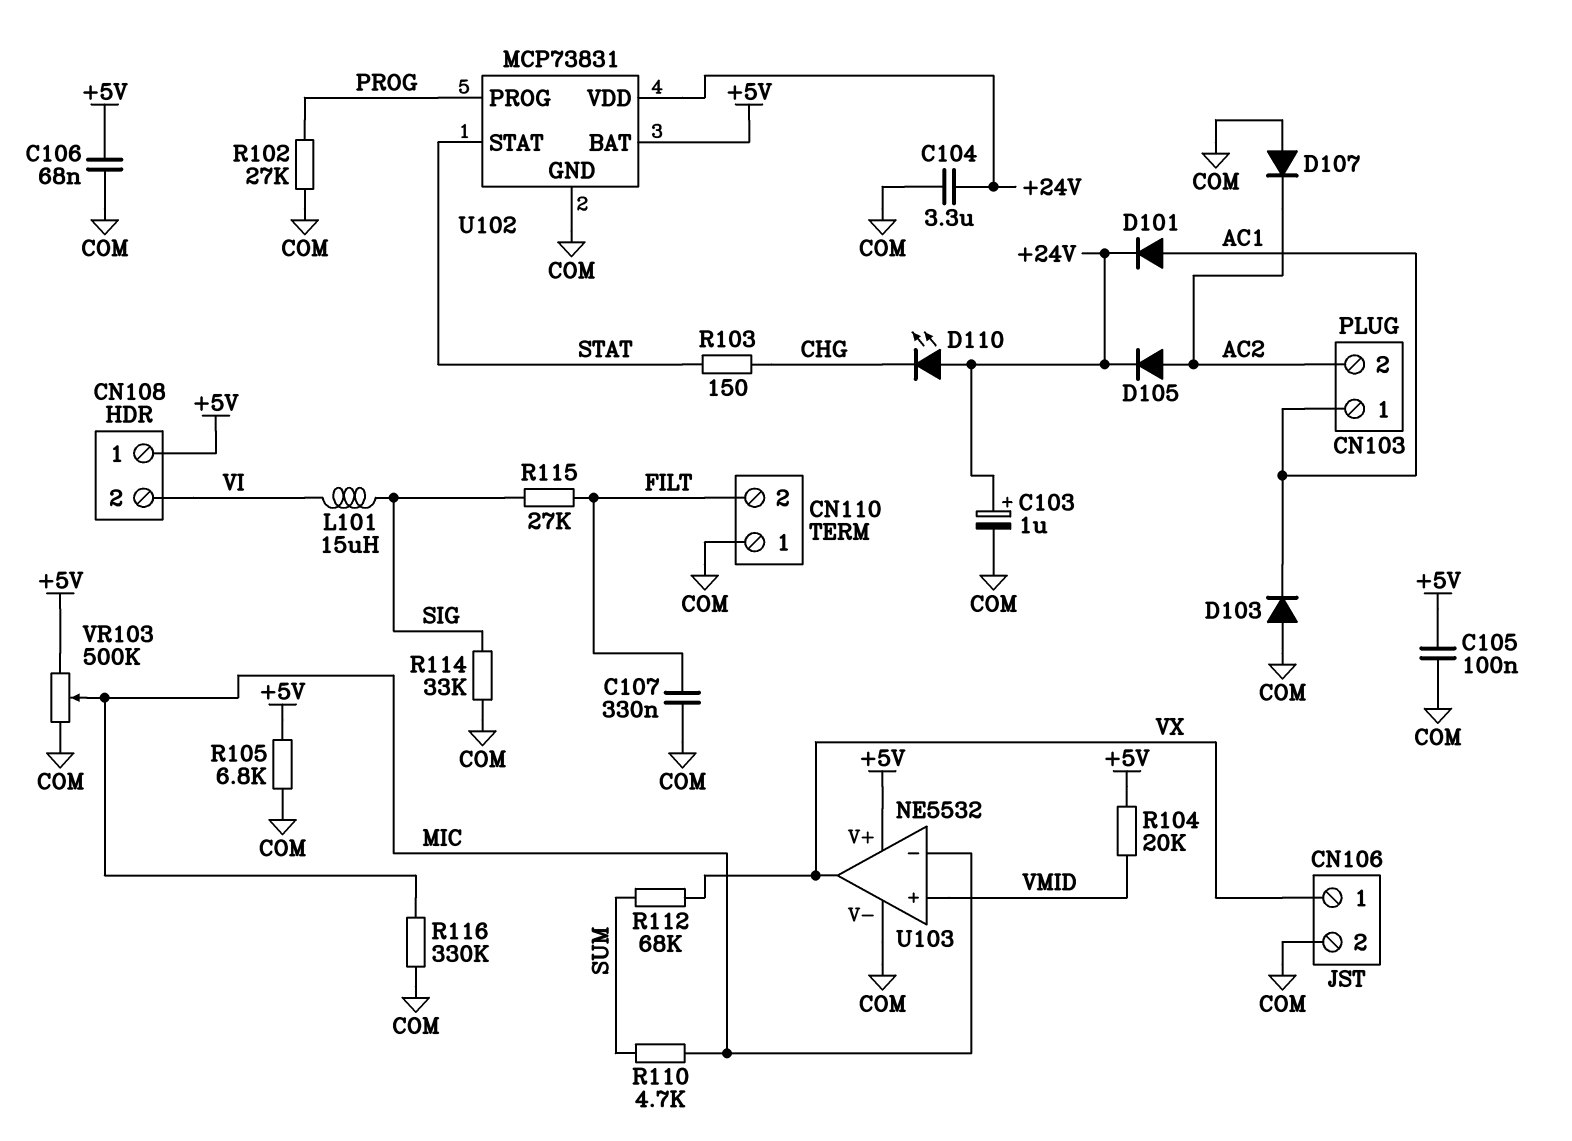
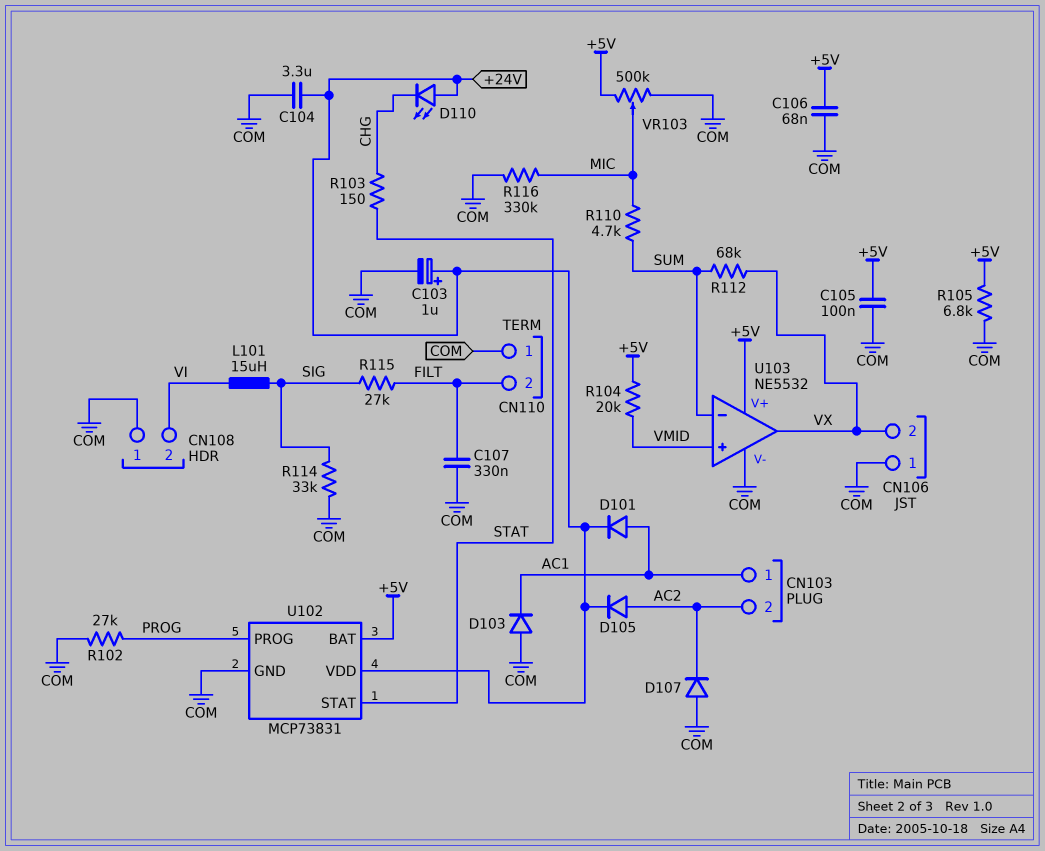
CN106 pin 1: VX -> COM
CN106 pin 2: COM -> VX
CN108 pin 1: +5V -> COM
U103 pin in-: MIC -> SUM

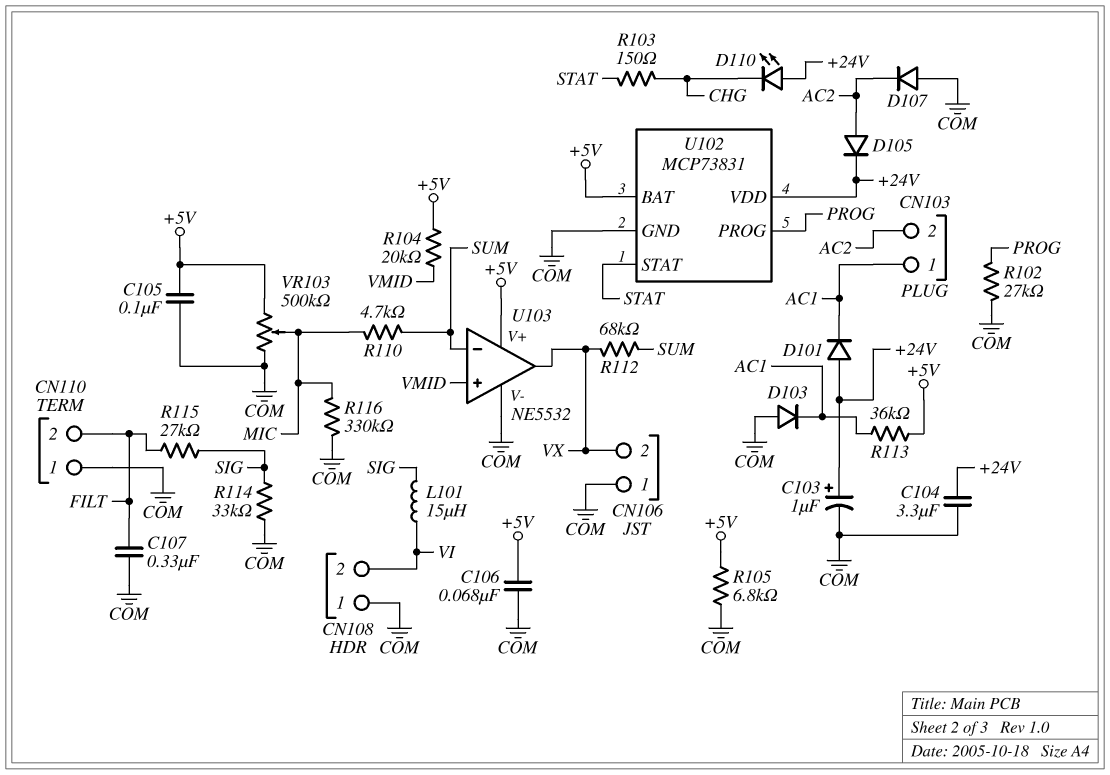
D101: diode (A AC1, K +24V) -> diode (A +24V, K AC1)
R113: none -> 36k (+5V, AC1)

